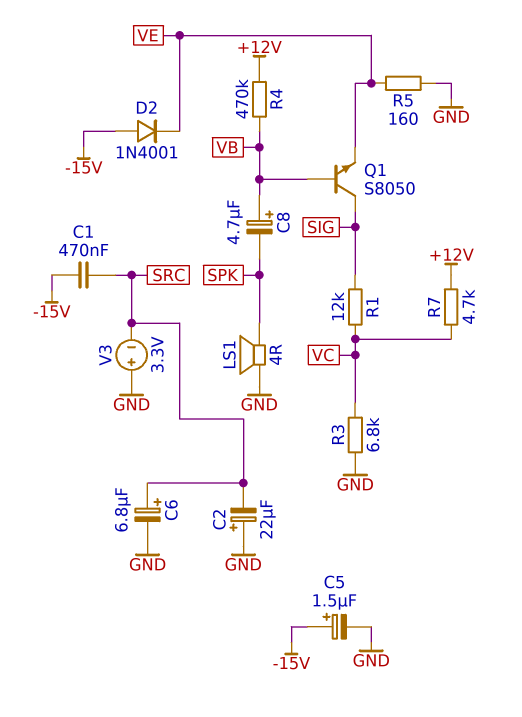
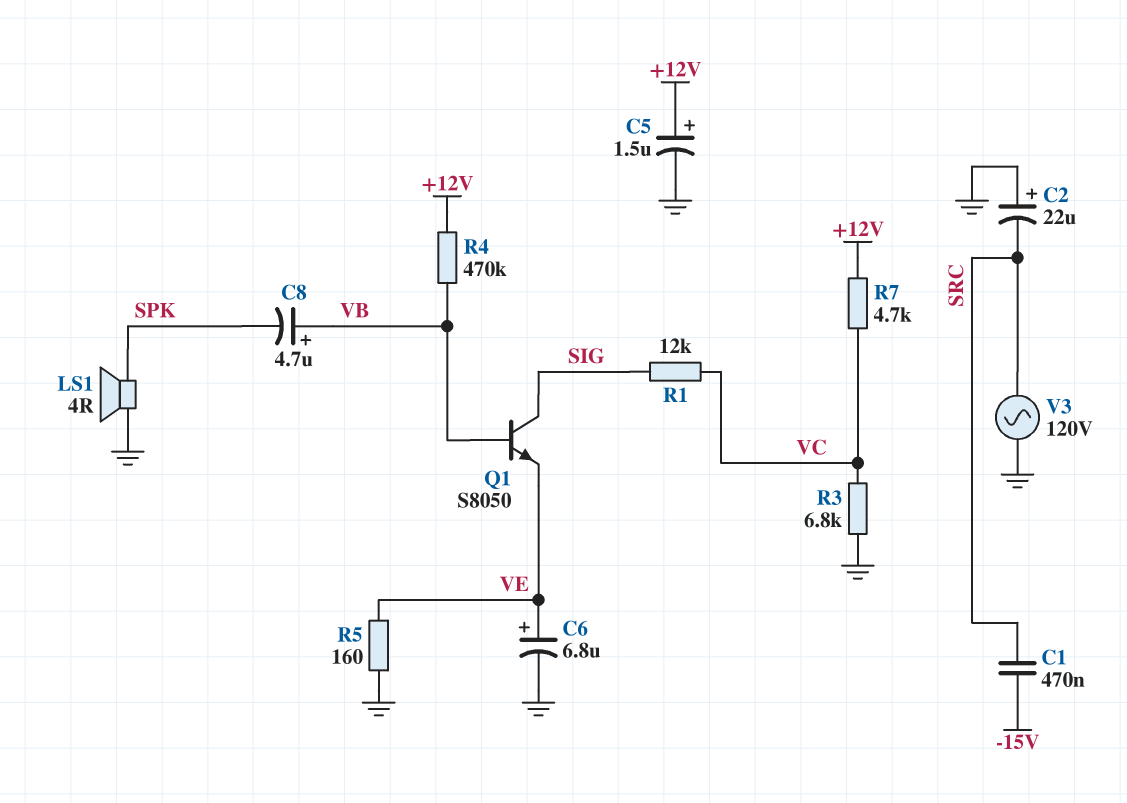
C5: 1.5uF (plus -15V, minus GND) -> 1.5uF (plus +12V, minus GND)
C6: 6.8uF (plus SRC, minus GND) -> 6.8uF (plus VE, minus GND)
D2: diode 1N4001 (A -15V, K VE) -> none
V3: 3.3V (plus GND, minus SRC) -> AC 120V (GND, SRC)

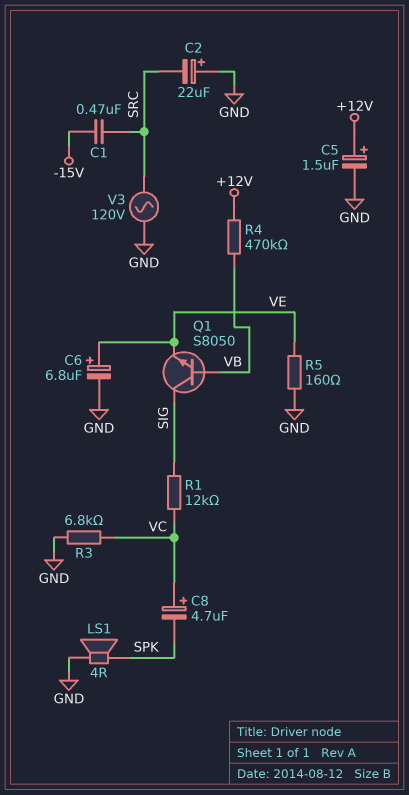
C8: 4.7uF (plus VB, minus SPK) -> 4.7uF (plus VC, minus SPK)
R7: 4.7k (+12V, VC) -> none

